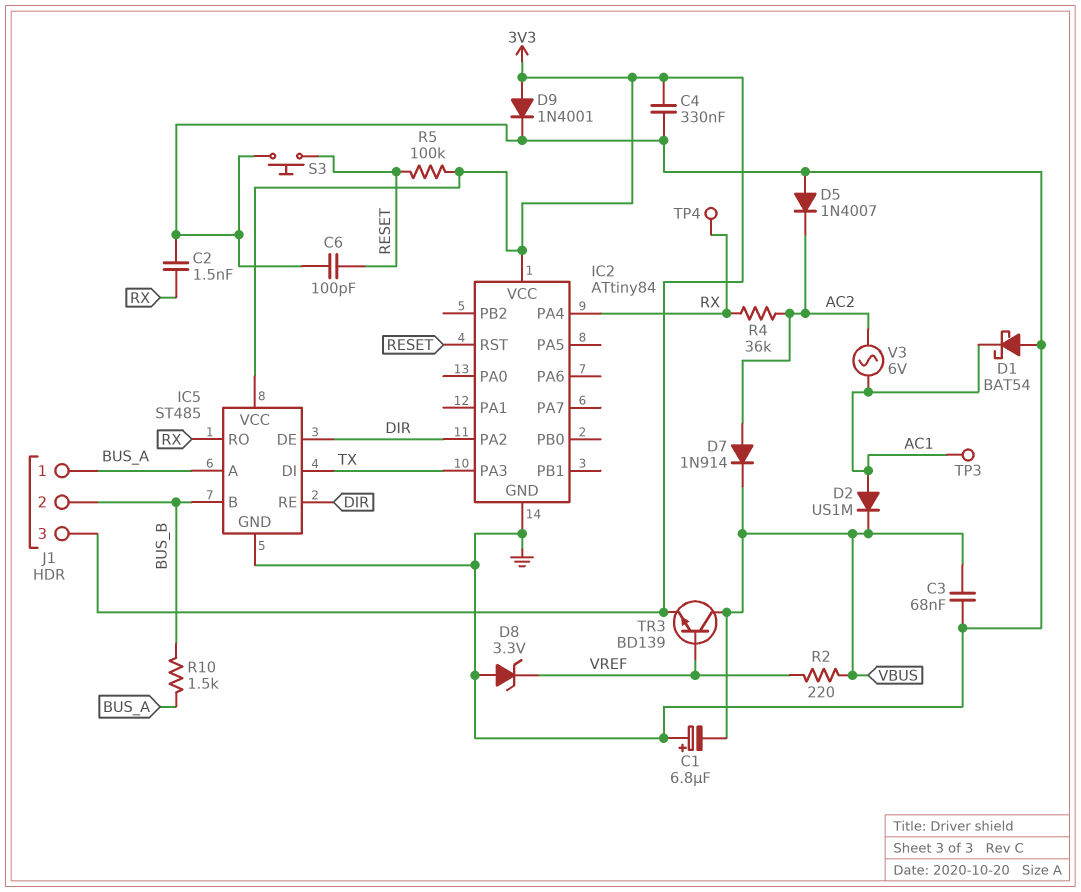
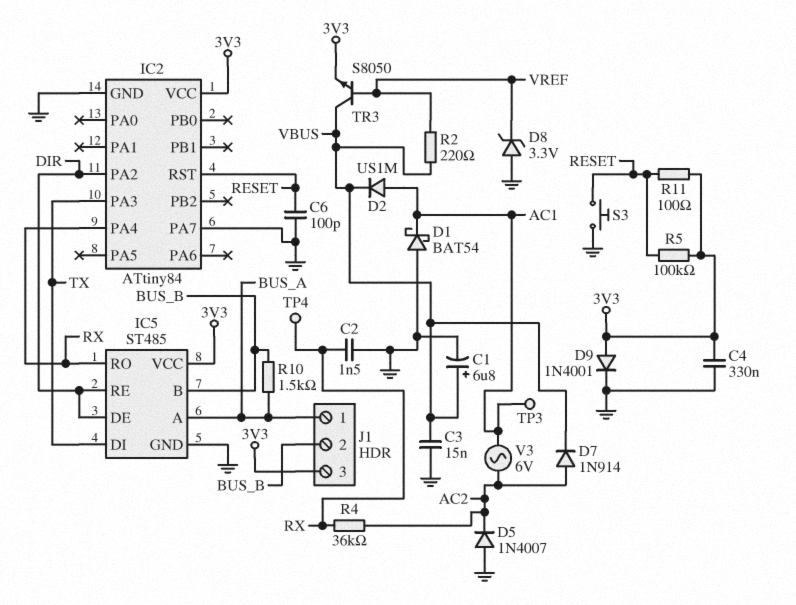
C1: 6.8uF (plus GND, minus VBUS) -> 6.8uF (plus VBUS, minus GND)
C3: 68nF (GND, VBUS) -> 15nF (GND, VBUS)
IC2 pin PA7: none -> GND
R11: none -> 100 (3V3, RESET)
TR3: NPN BD139 (B VREF, C VBUS, E 3V3) -> NPN S8050 (B VREF, C VBUS, E 3V3)

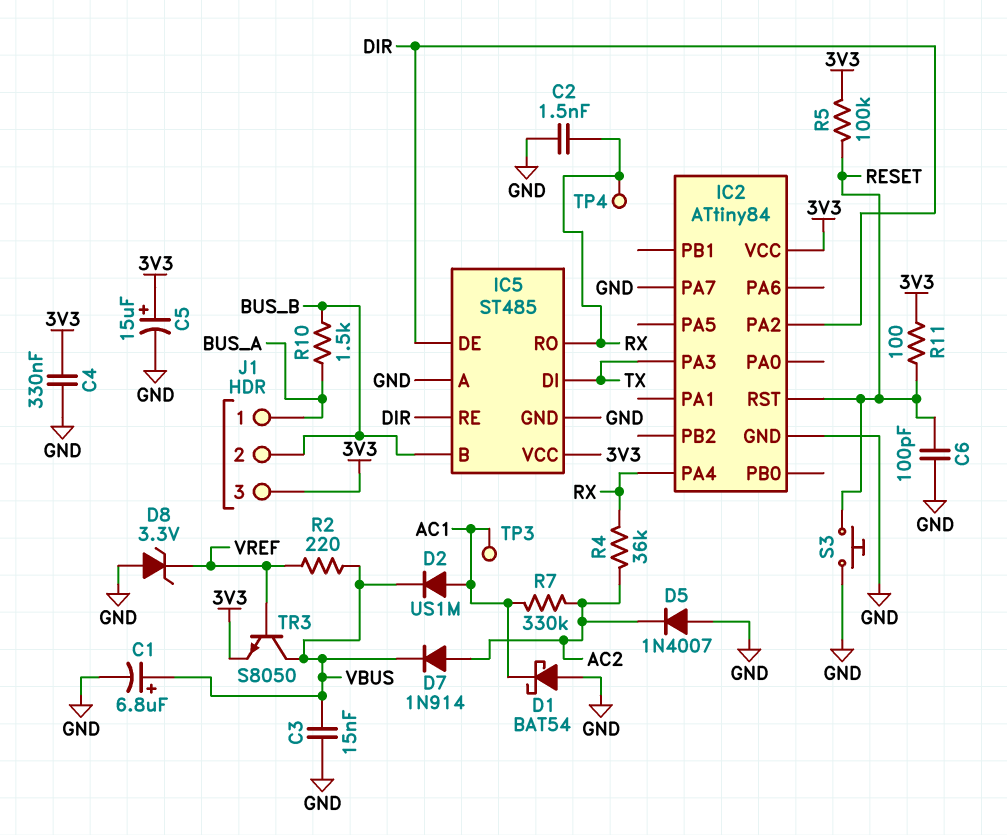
C5: none -> 15uF (plus 3V3, minus GND)
D9: diode 1N4001 (A 3V3, K GND) -> none
IC5 pin A: BUS_A -> GND
R7: none -> 330k (AC1, AC2)
V3: AC 6V (AC1, AC2) -> none

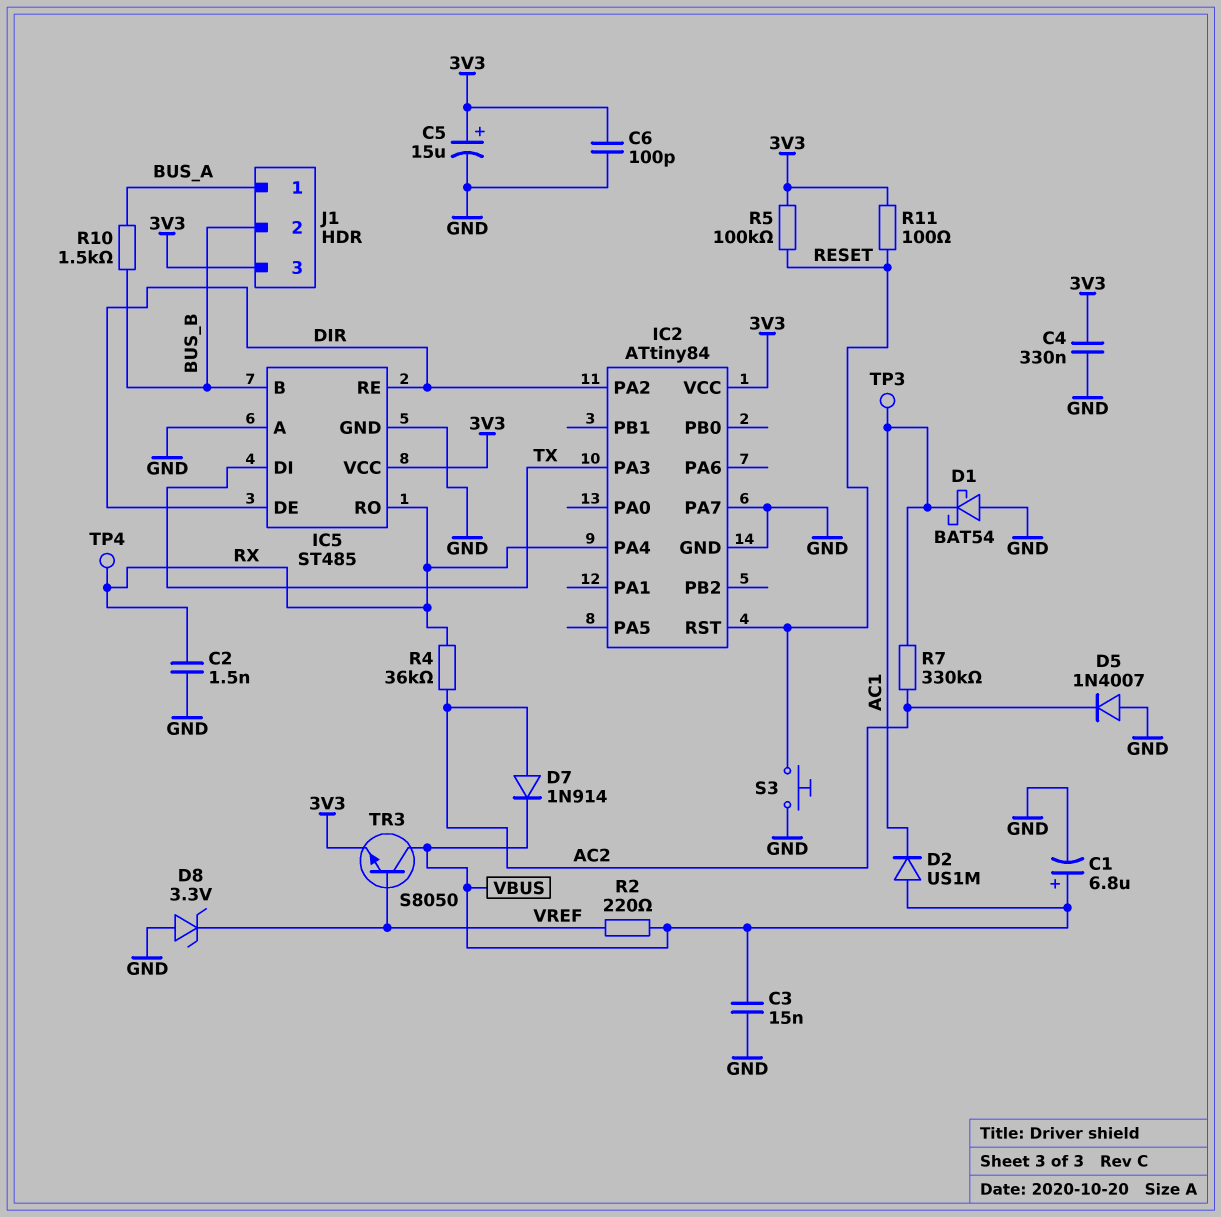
C6: 100pF (GND, RESET) -> 100pF (3V3, GND)
D2: diode US1M (A AC1, K VBUS) -> diode US1M (A VBUS, K AC1)

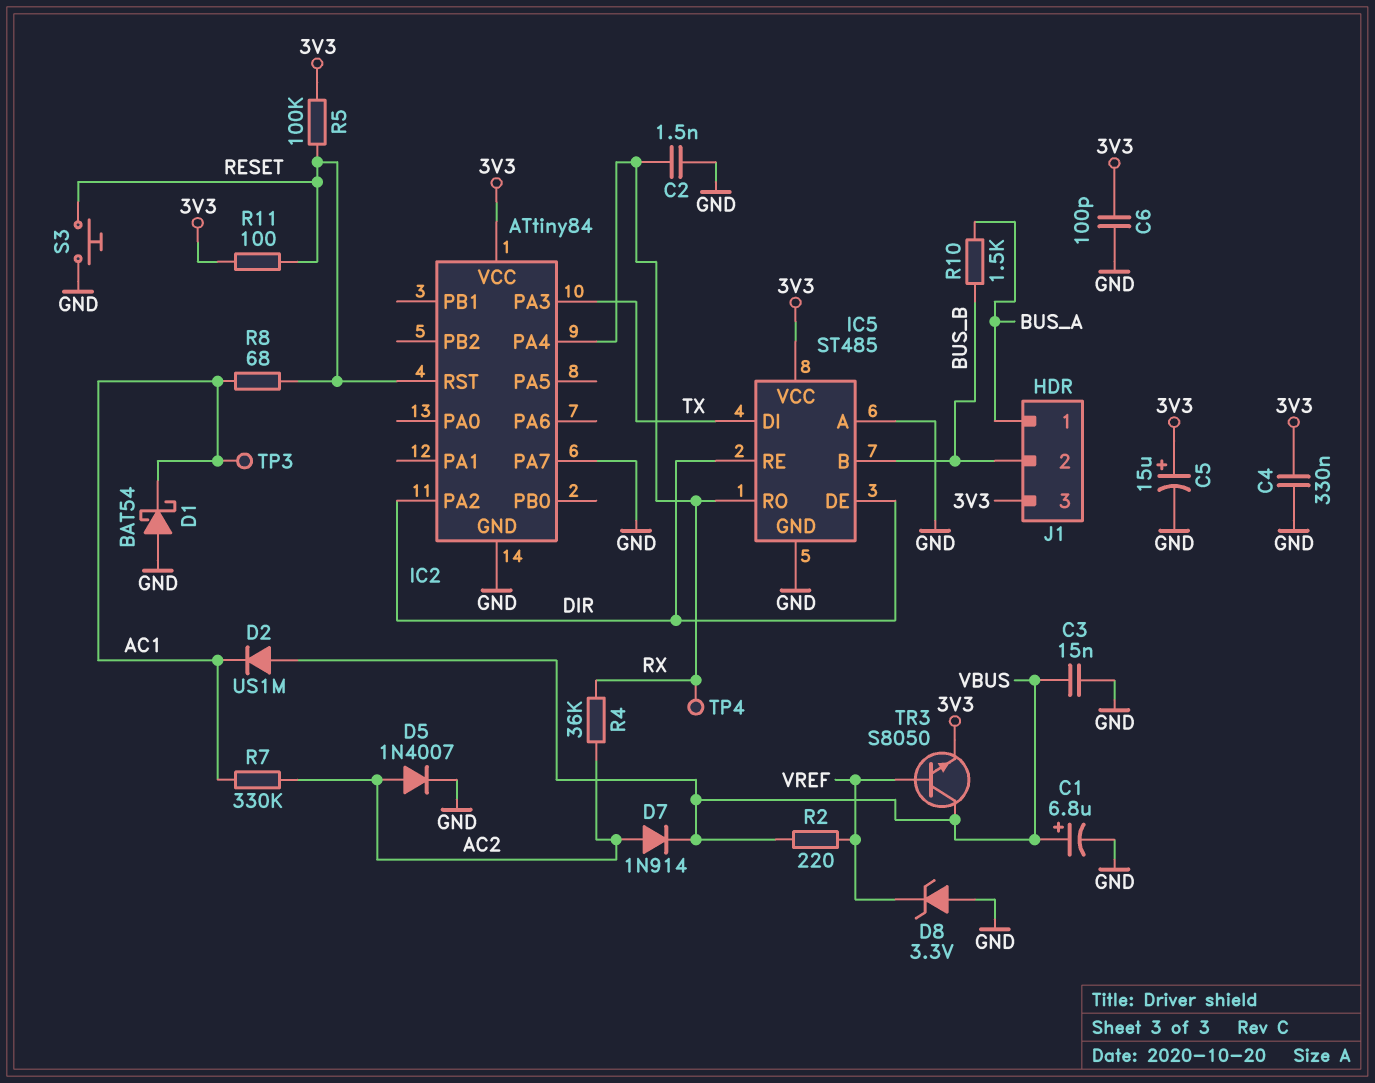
D5: diode 1N4007 (A GND, K AC2) -> diode 1N4007 (A AC2, K GND)
R8: none -> 68 (AC1, RESET)

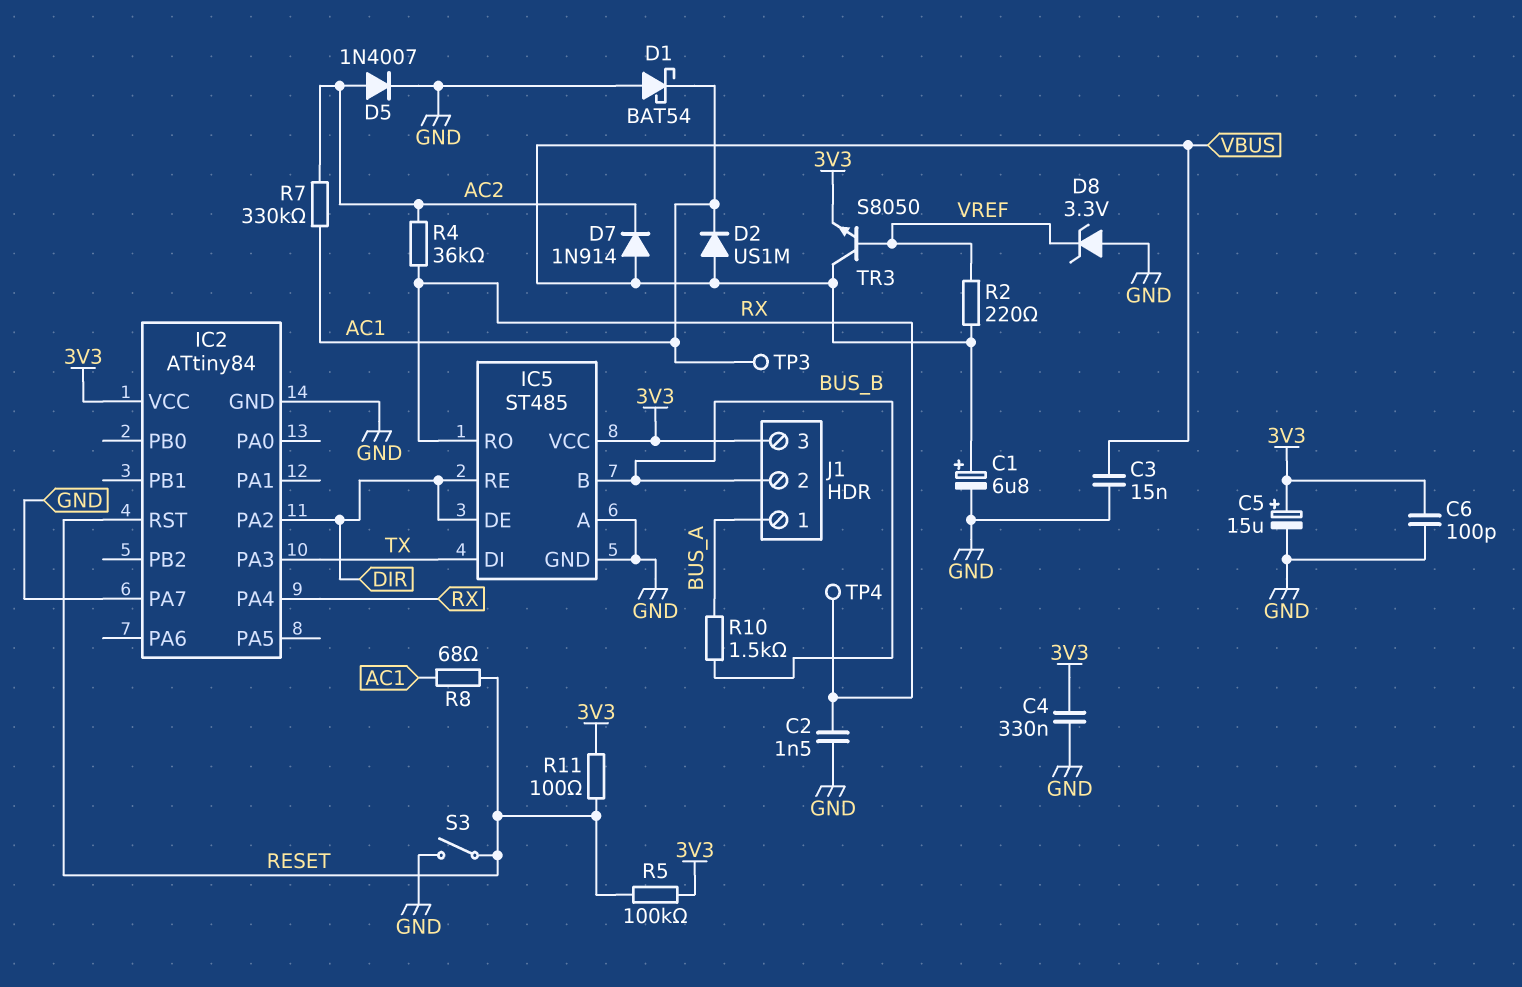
D7: diode 1N914 (A AC2, K VBUS) -> diode 1N914 (A VBUS, K AC2)
S3: button (GND, RESET) -> switch (GND, RESET)

